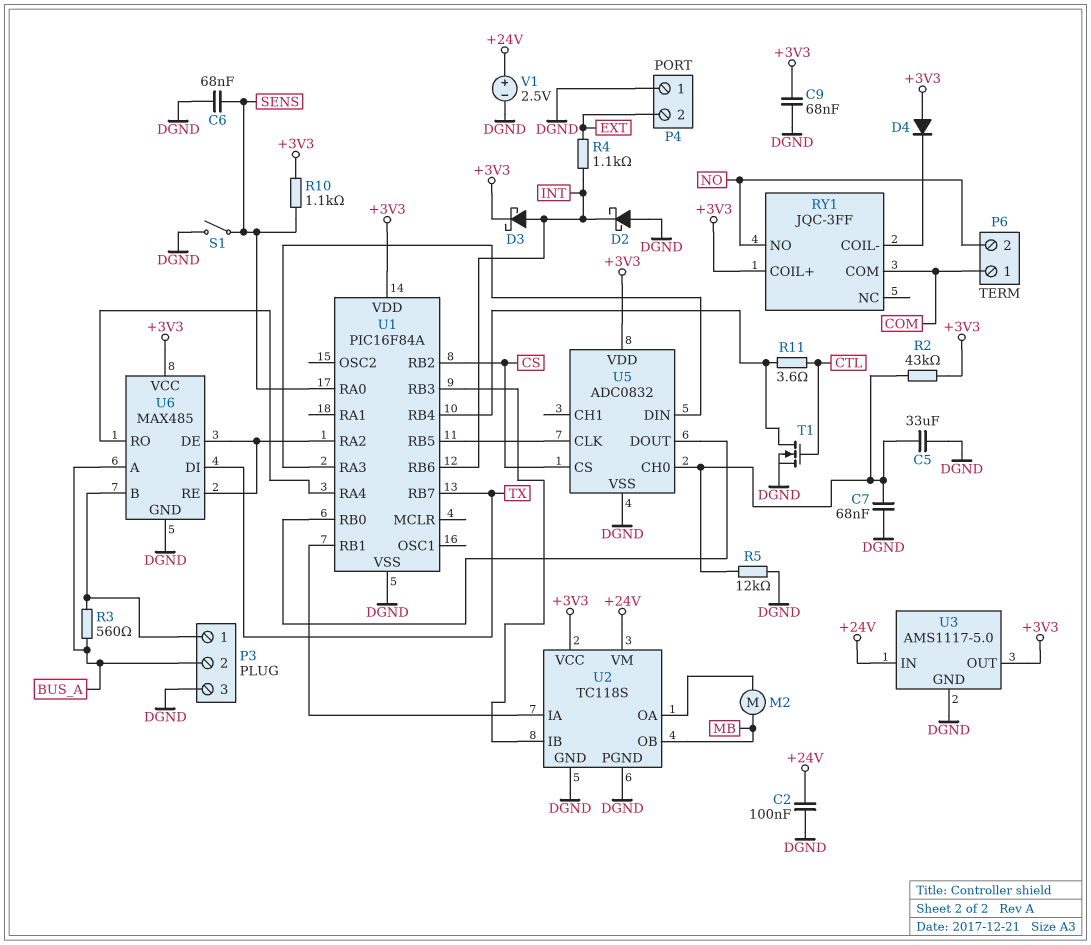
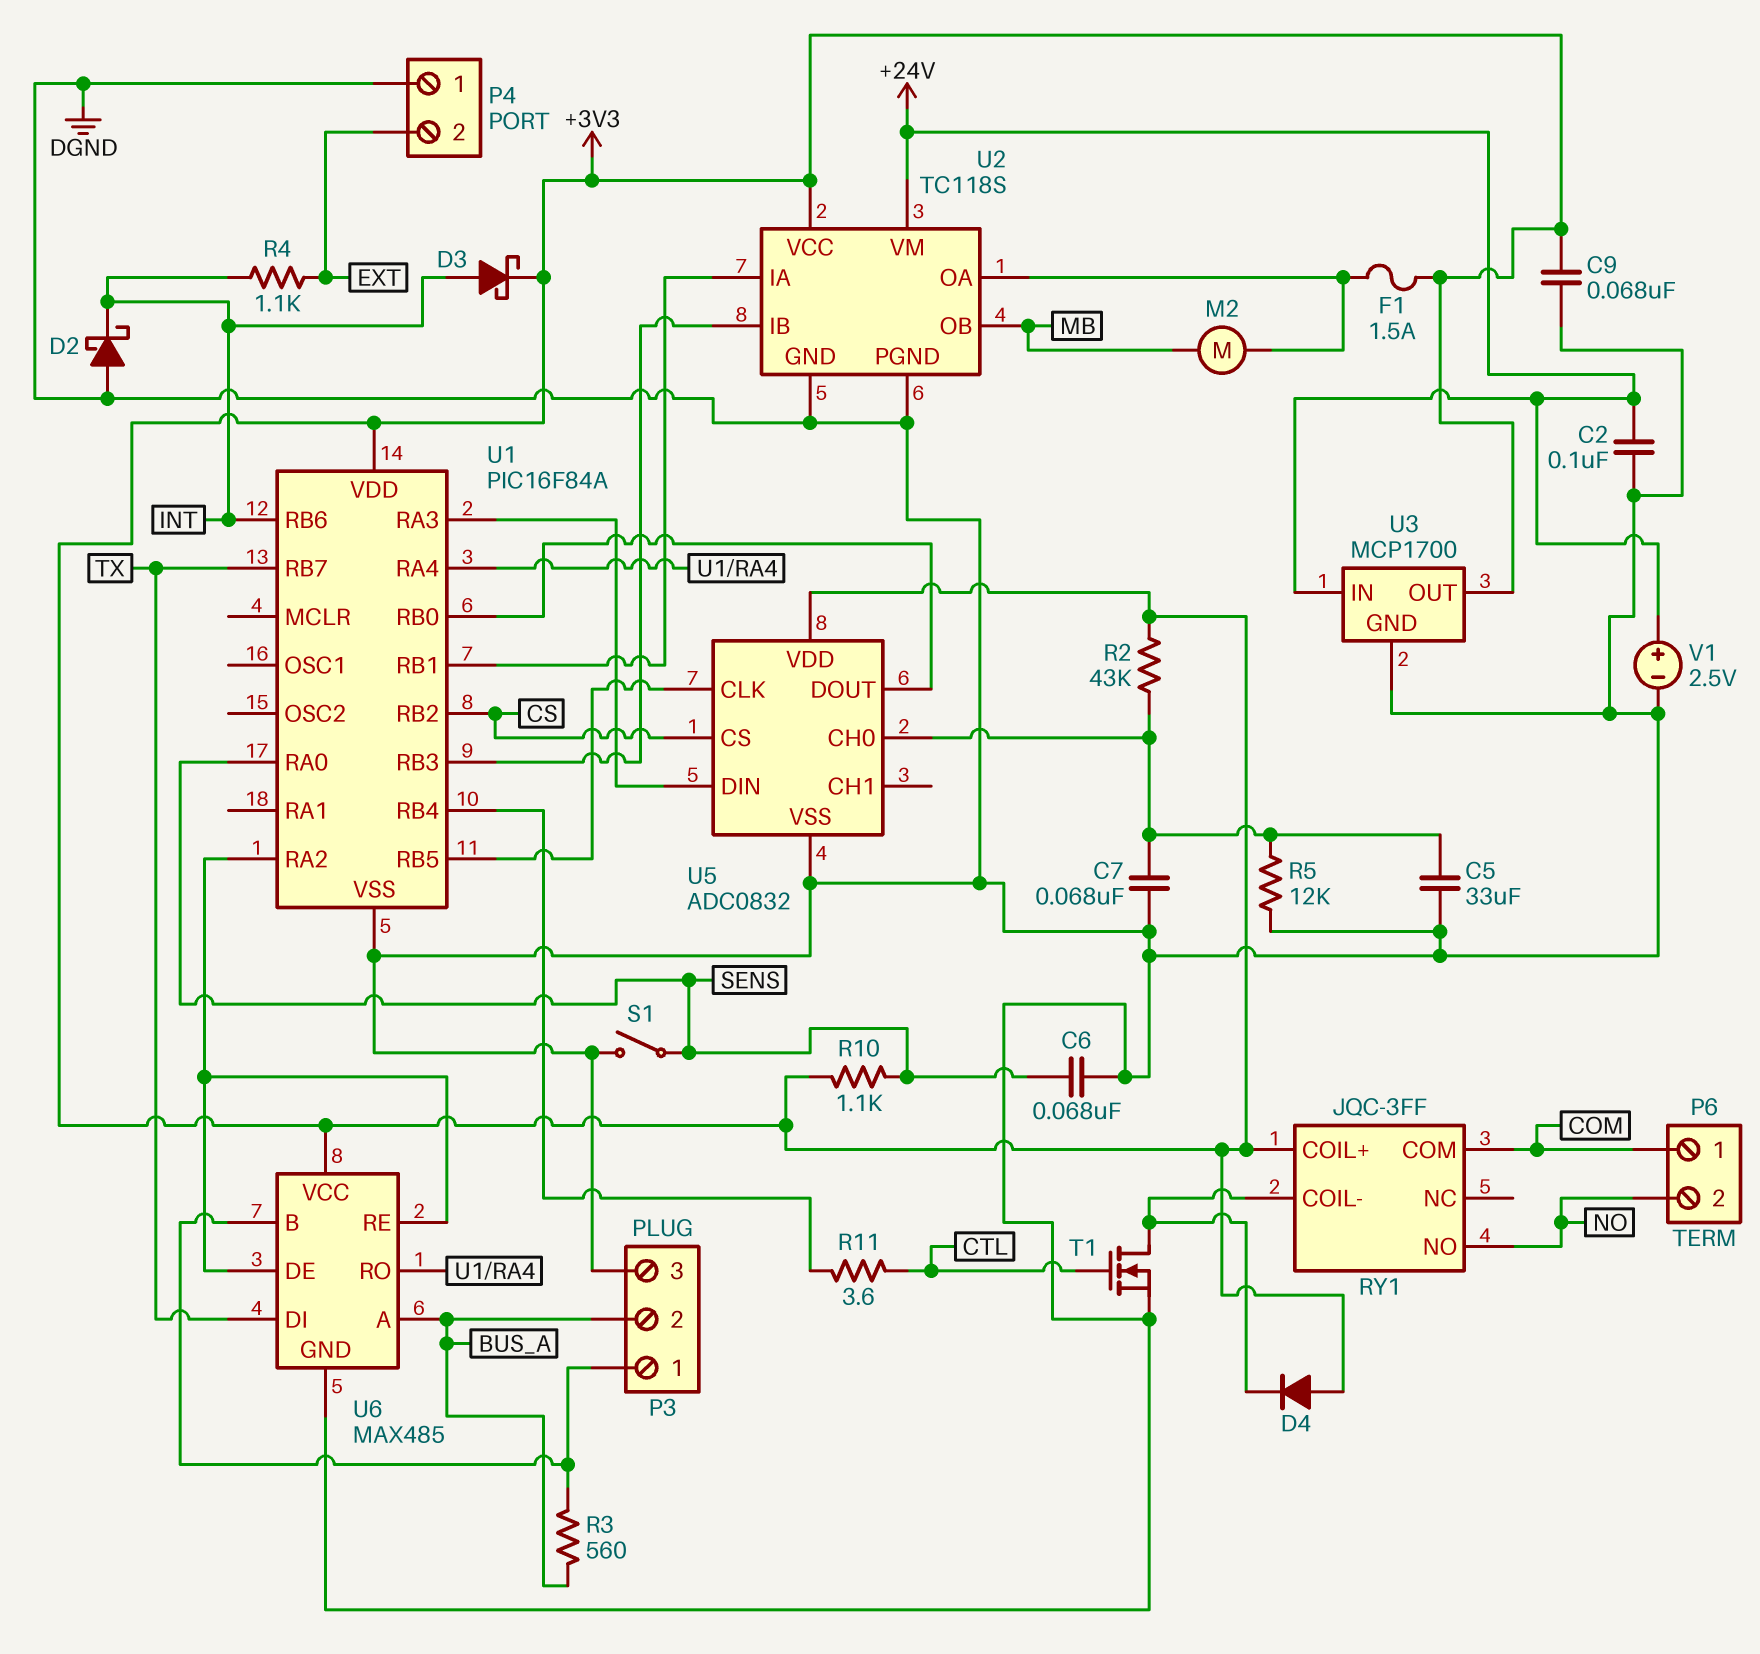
F1: none -> 1.5A (+3V3, U2/OA)
T1: NMOS (G CTL, D U1/RB4, S DGND) -> NMOS (G CTL, D RY1/COIL-, S DGND)
U3: AMS1117-5.0 -> MCP1700

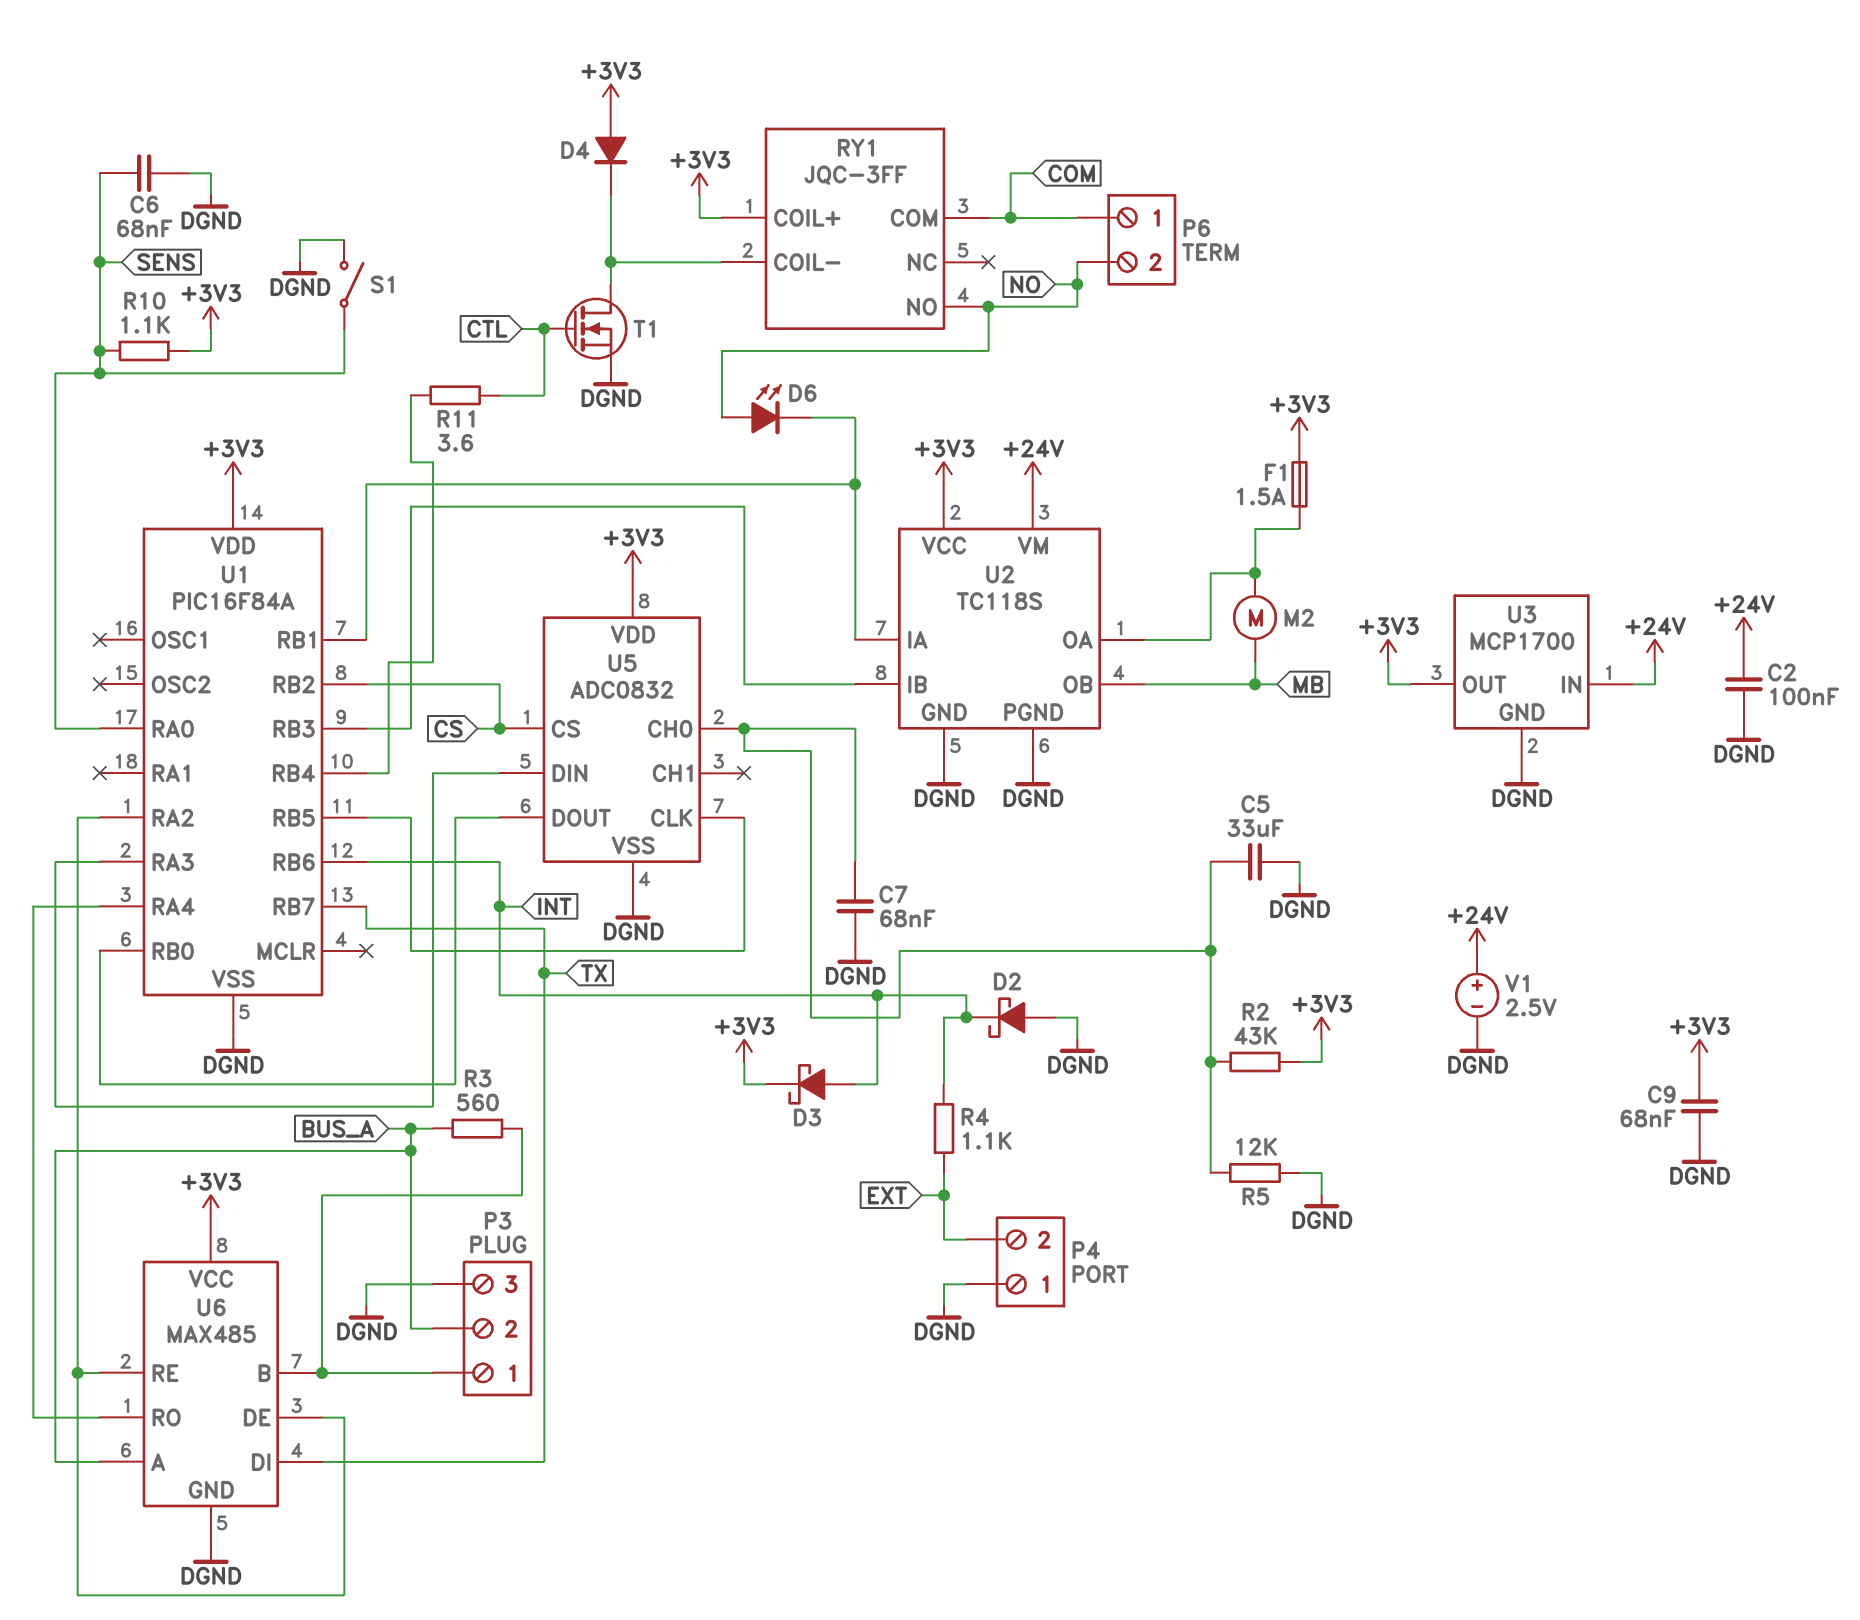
D6: none -> LED (A NO, K U1/RB1)

